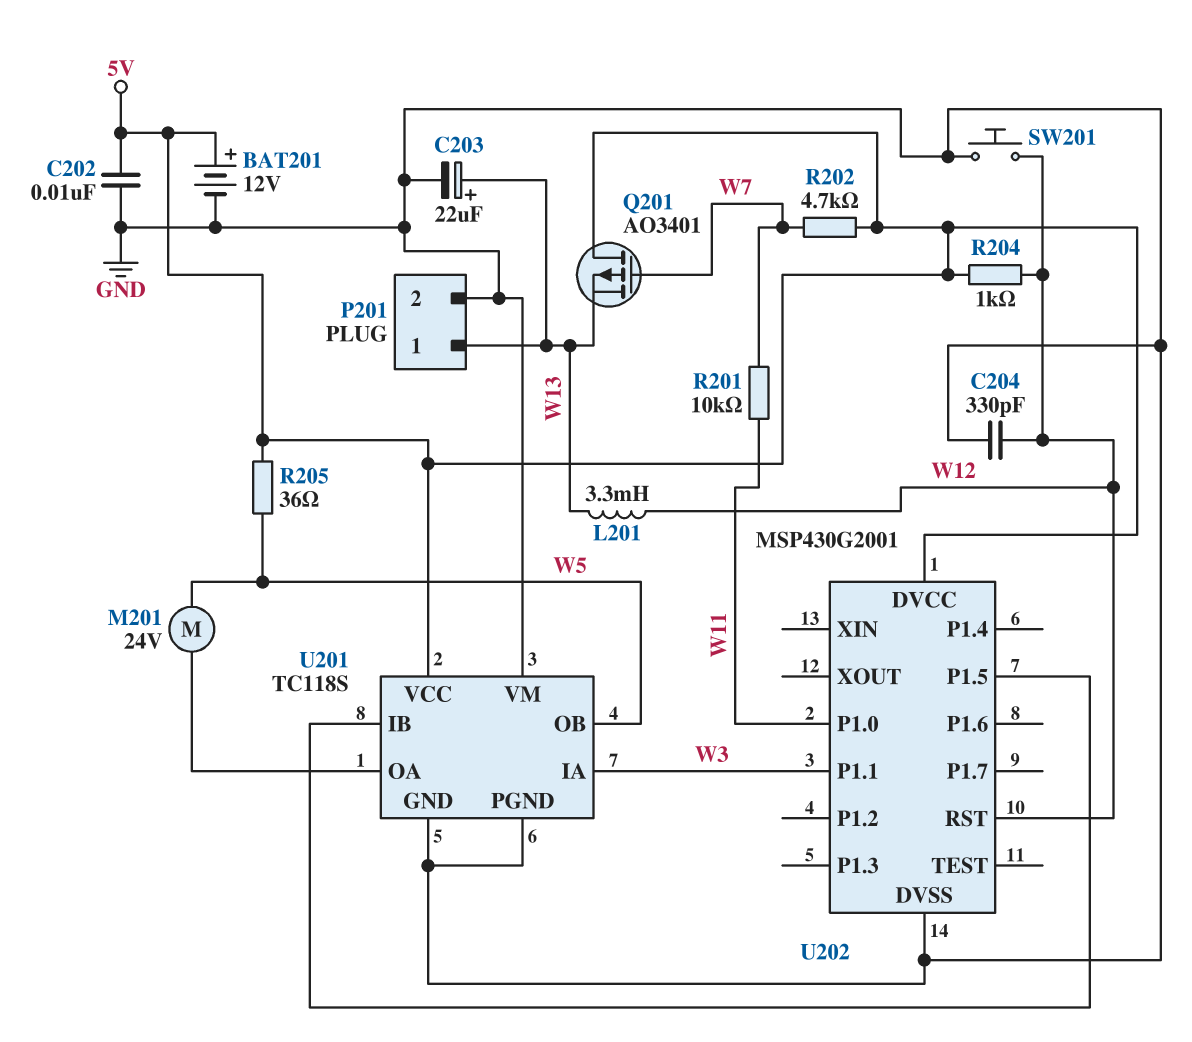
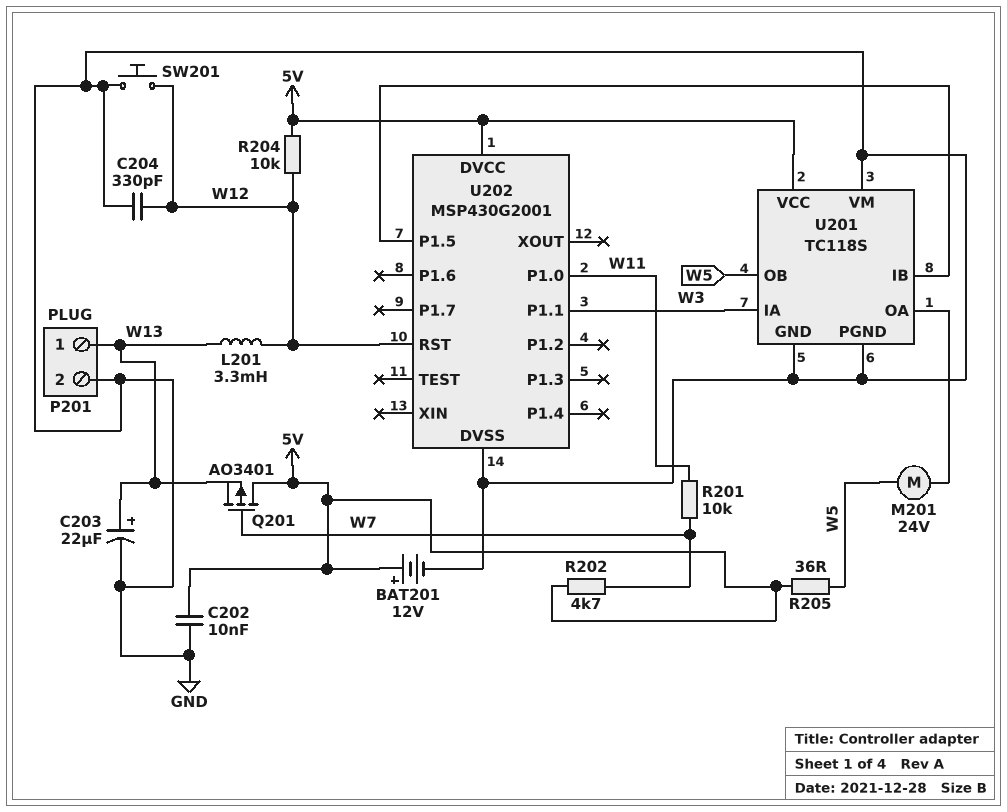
R204: 1k (5V, W12) -> 10k (5V, W12)

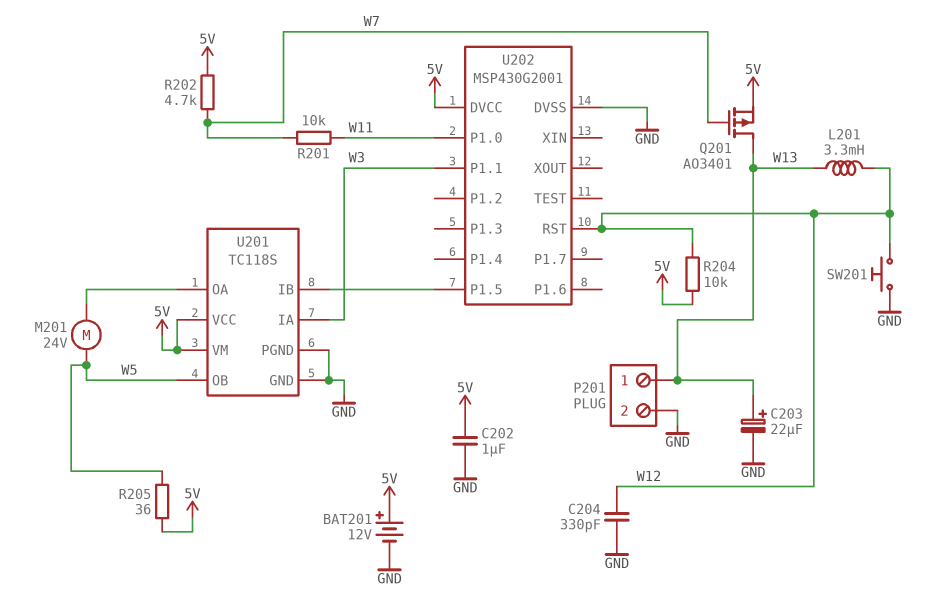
C202: 10nF (5V, GND) -> 1uF (5V, GND)
Q201: PMOS AO3401 (G W7, D 5V, S W13) -> PMOS AO3401 (G W7, D W13, S 5V)
U201 pin VM: GND -> 5V

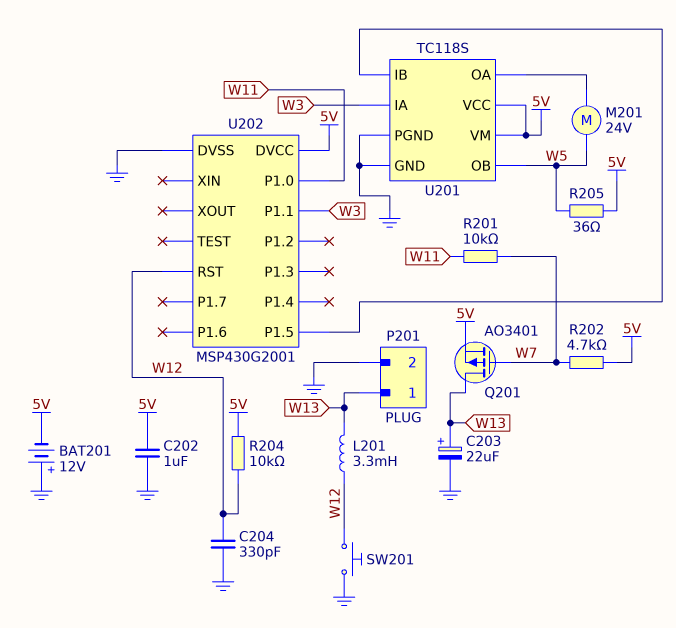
BAT201: 12V (plus 5V, minus GND) -> 12V (plus GND, minus 5V)

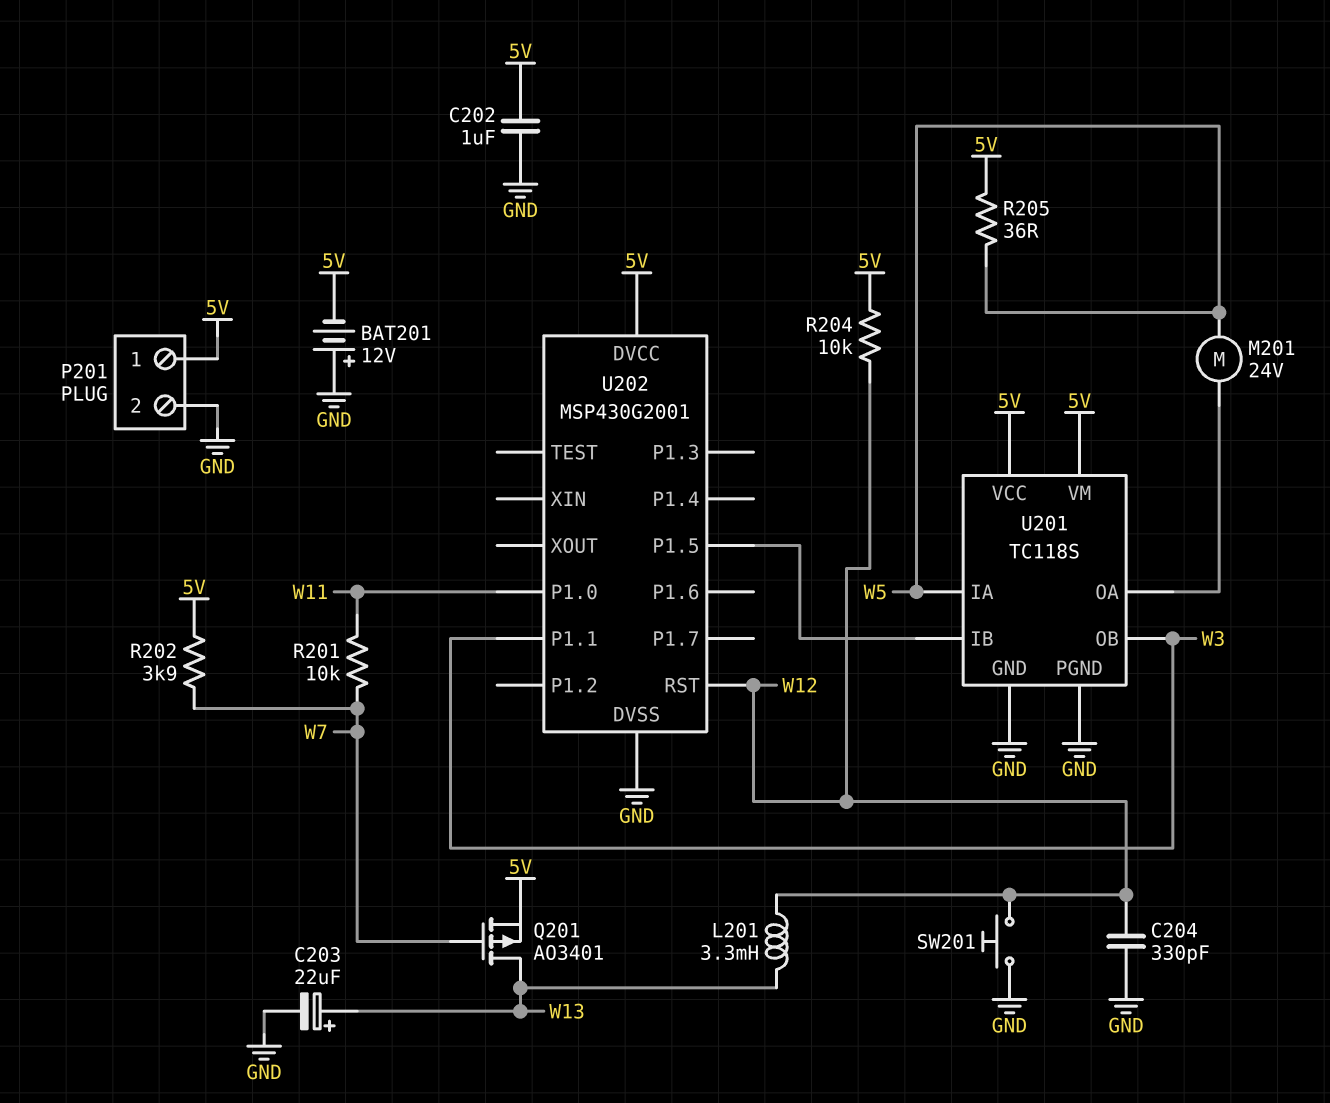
P201 pin 1: W13 -> 5V
R202: 4.7k (5V, W7) -> 3.9k (5V, W7)
U201 pin IA: W3 -> W5
U201 pin OB: W5 -> W3

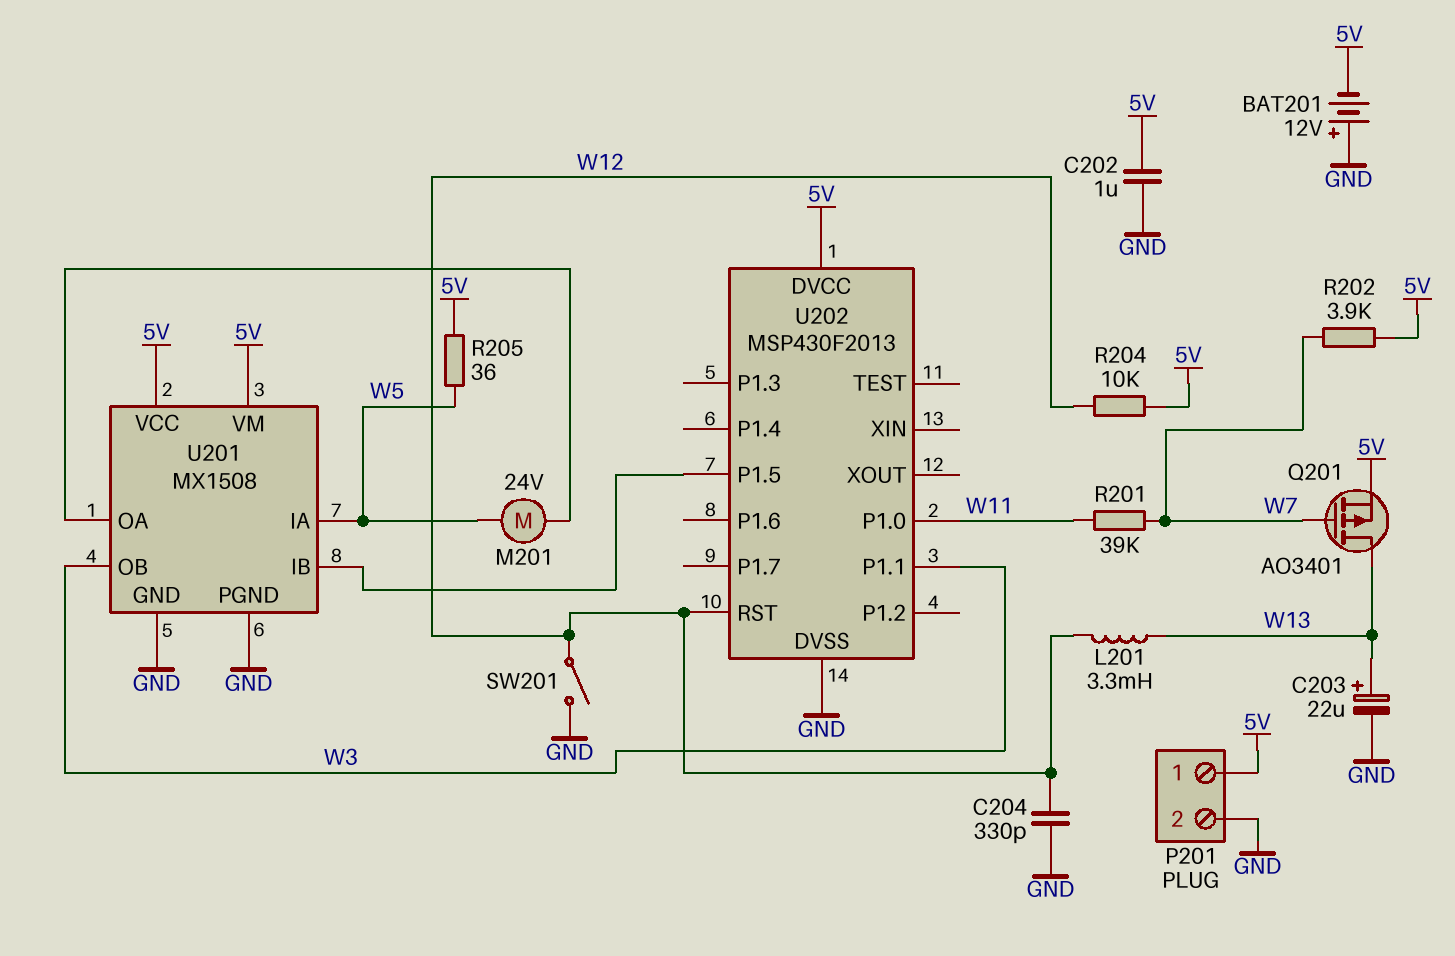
R201: 10k (W7, W11) -> 39k (W7, W11)
SW201: button (GND, W12) -> switch (GND, W12)
U201: TC118S -> MX1508
U202: MSP430G2001 -> MSP430F2013

